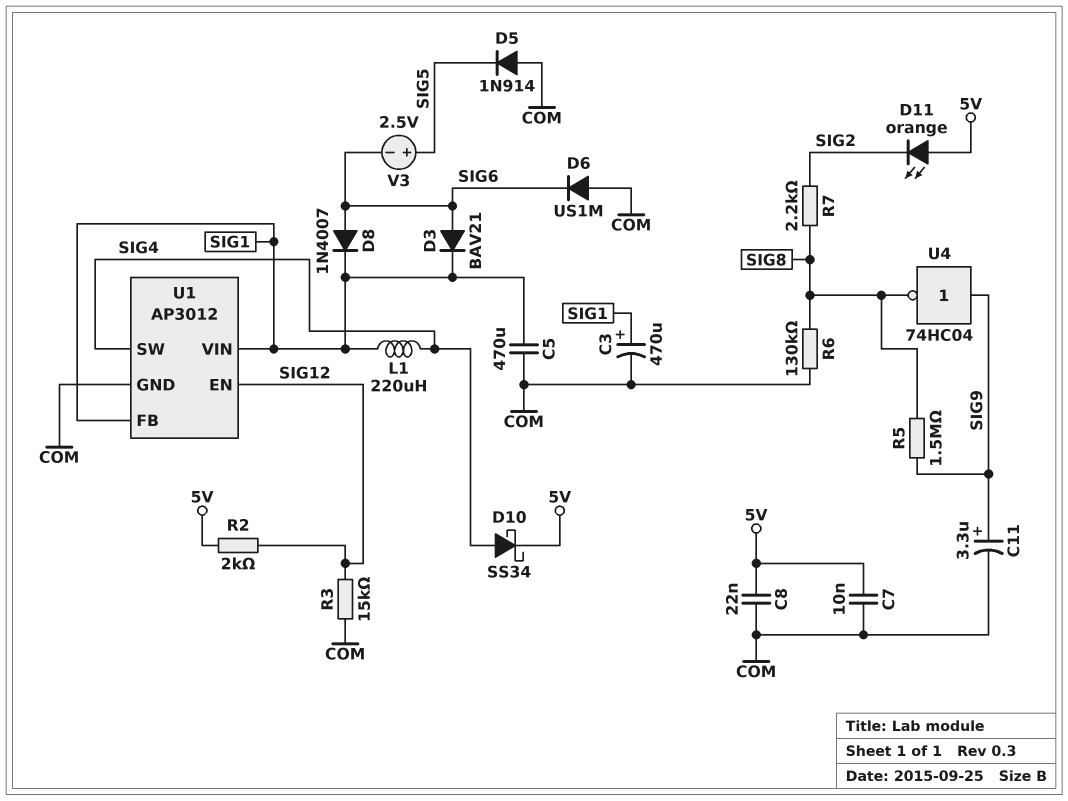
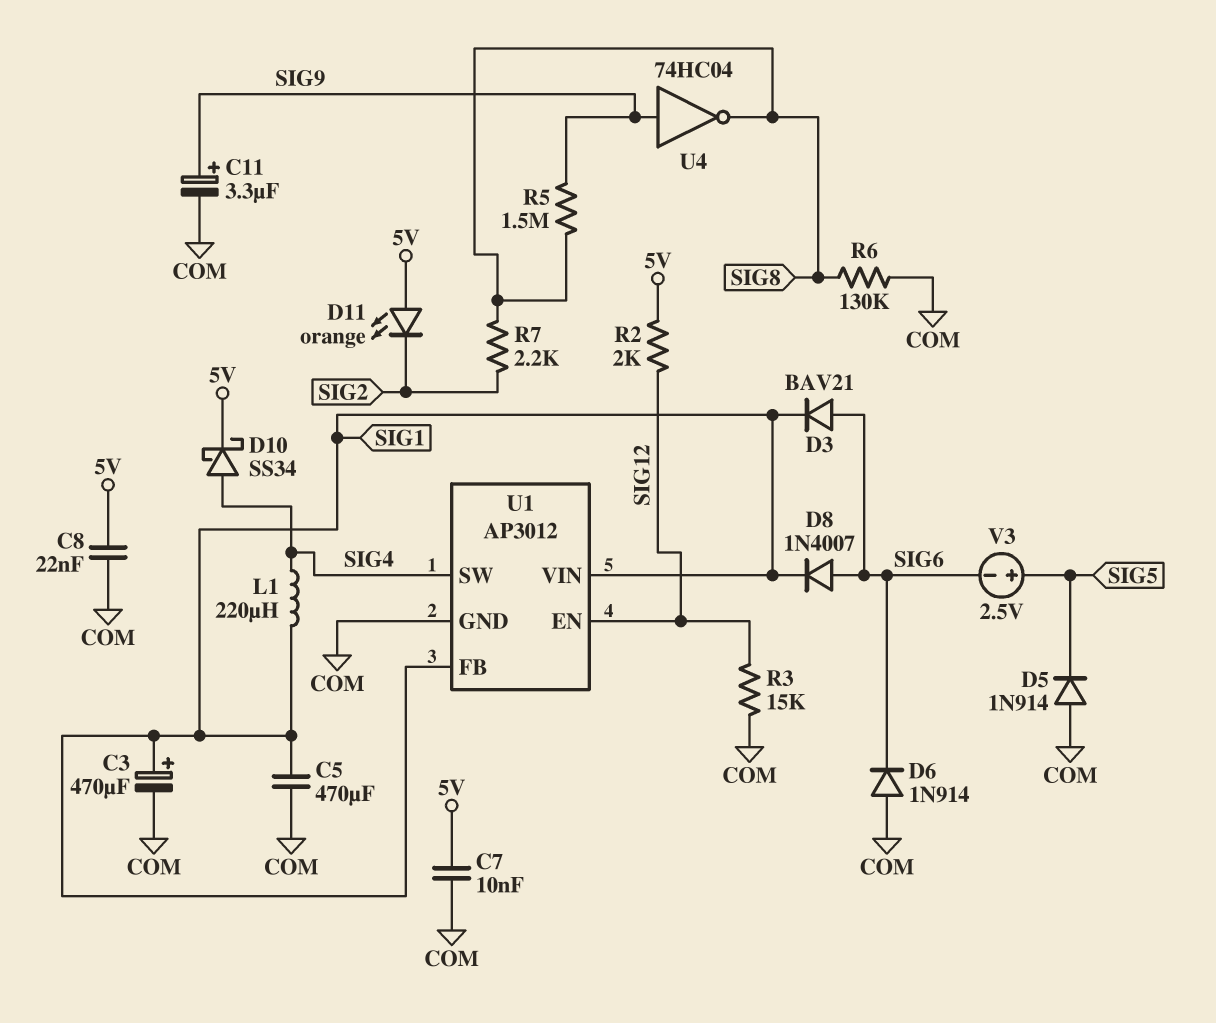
D6: diode US1M (A COM, K SIG6) -> diode 1N914 (A COM, K SIG6)

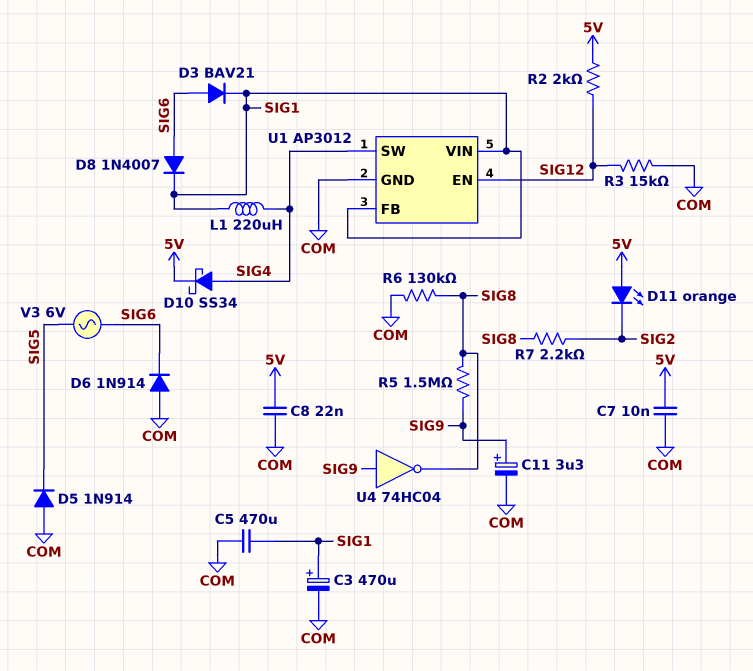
V3: 2.5V (plus SIG5, minus SIG6) -> AC 6V (SIG5, SIG6)

